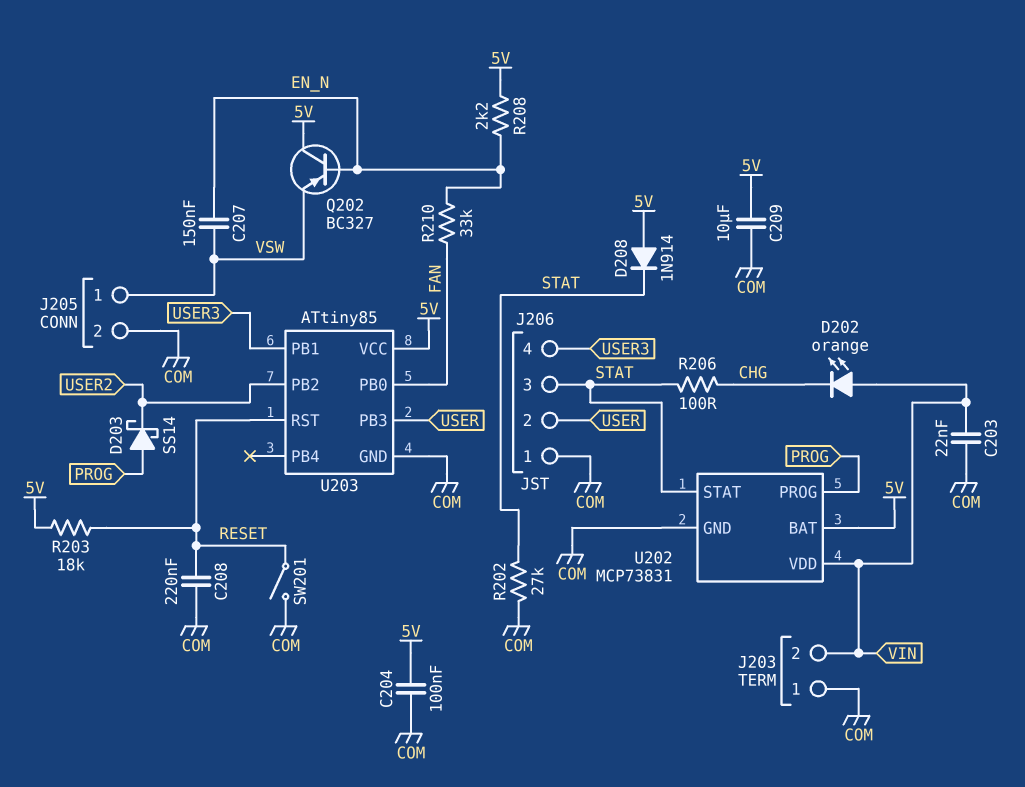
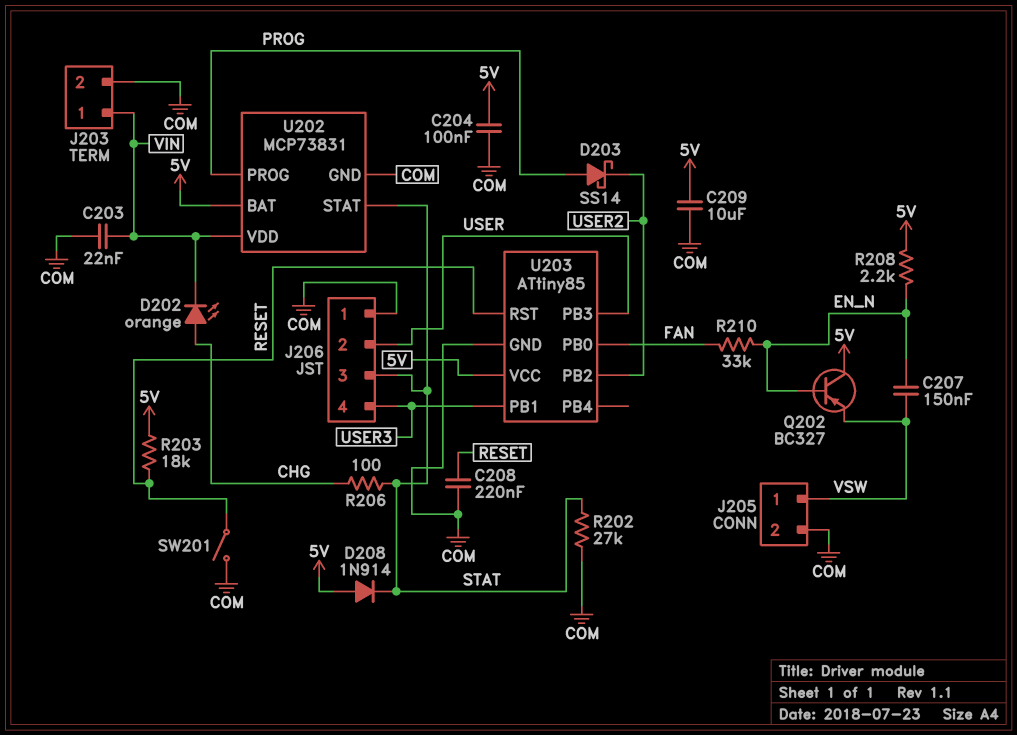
D202: LED orange (A VIN, K CHG) -> LED orange (A CHG, K VIN)
J203 pin 1: COM -> VIN
J203 pin 2: VIN -> COM

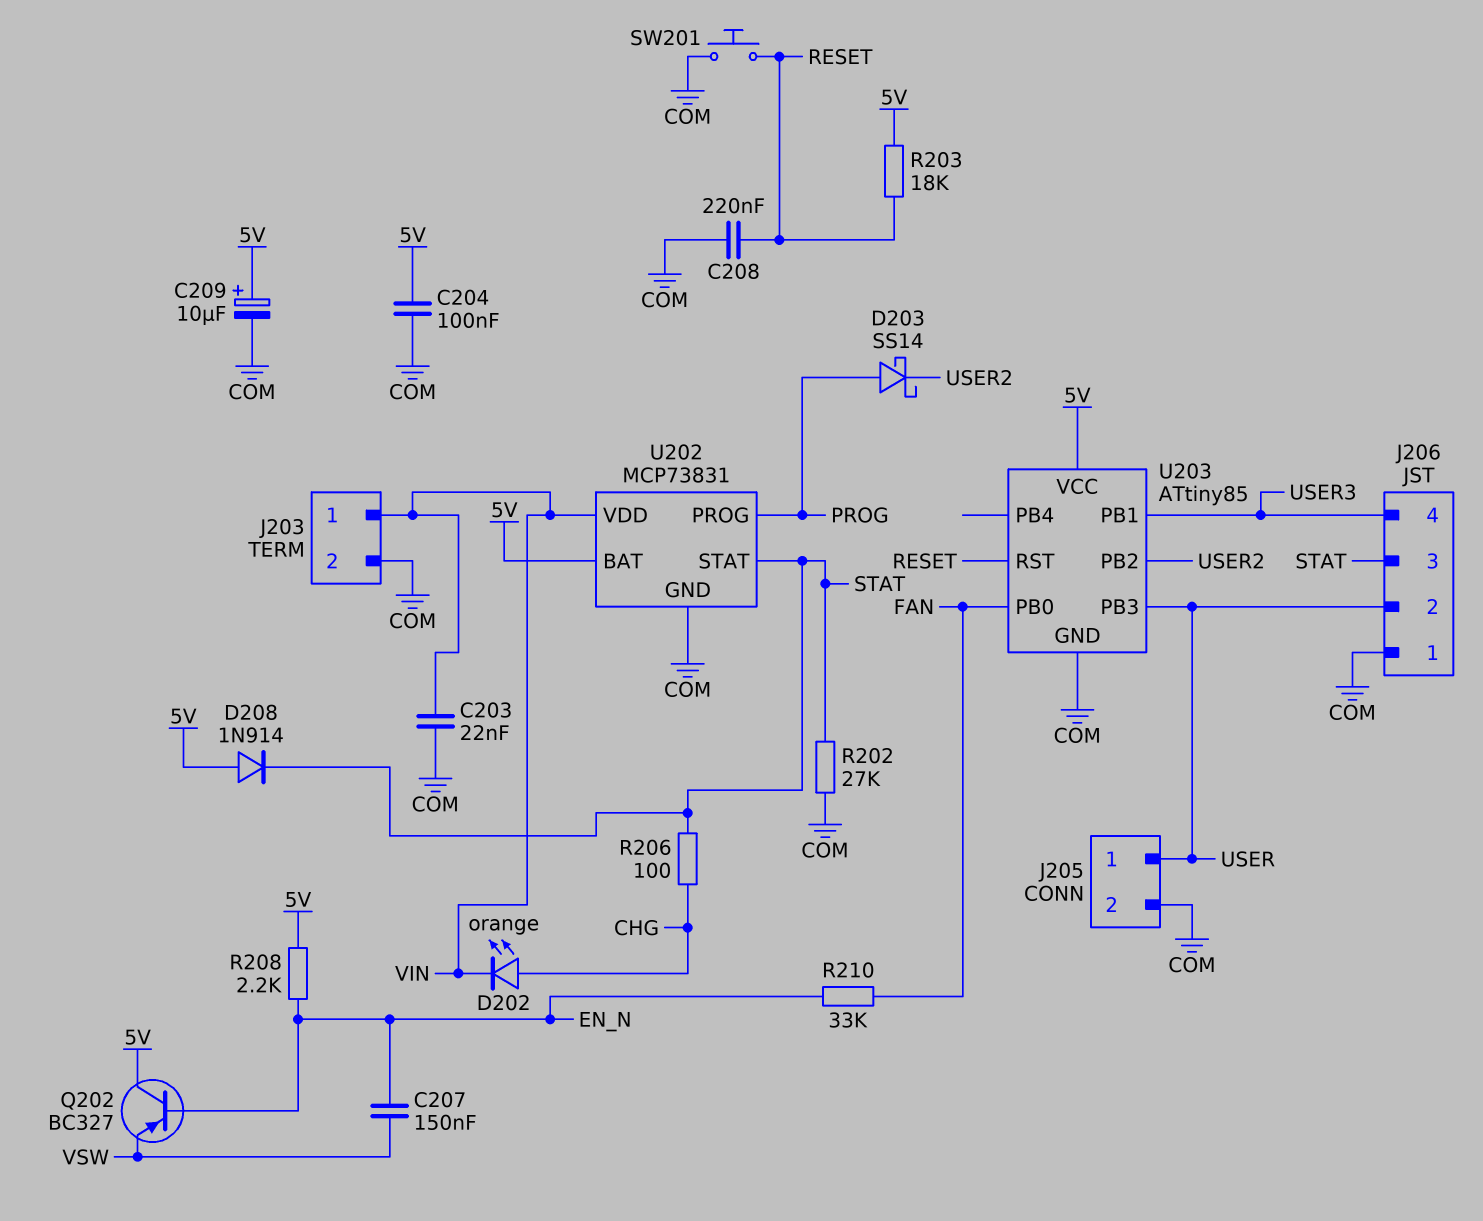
C209: 10uF (5V, COM) -> 10uF (plus 5V, minus COM)
J205 pin 1: VSW -> USER
SW201: switch (COM, RESET) -> button (COM, RESET)

